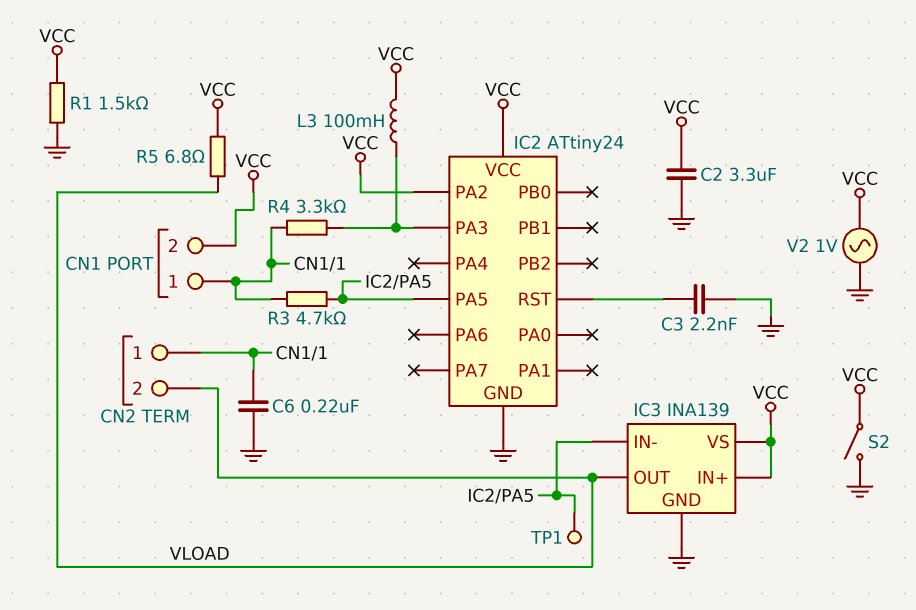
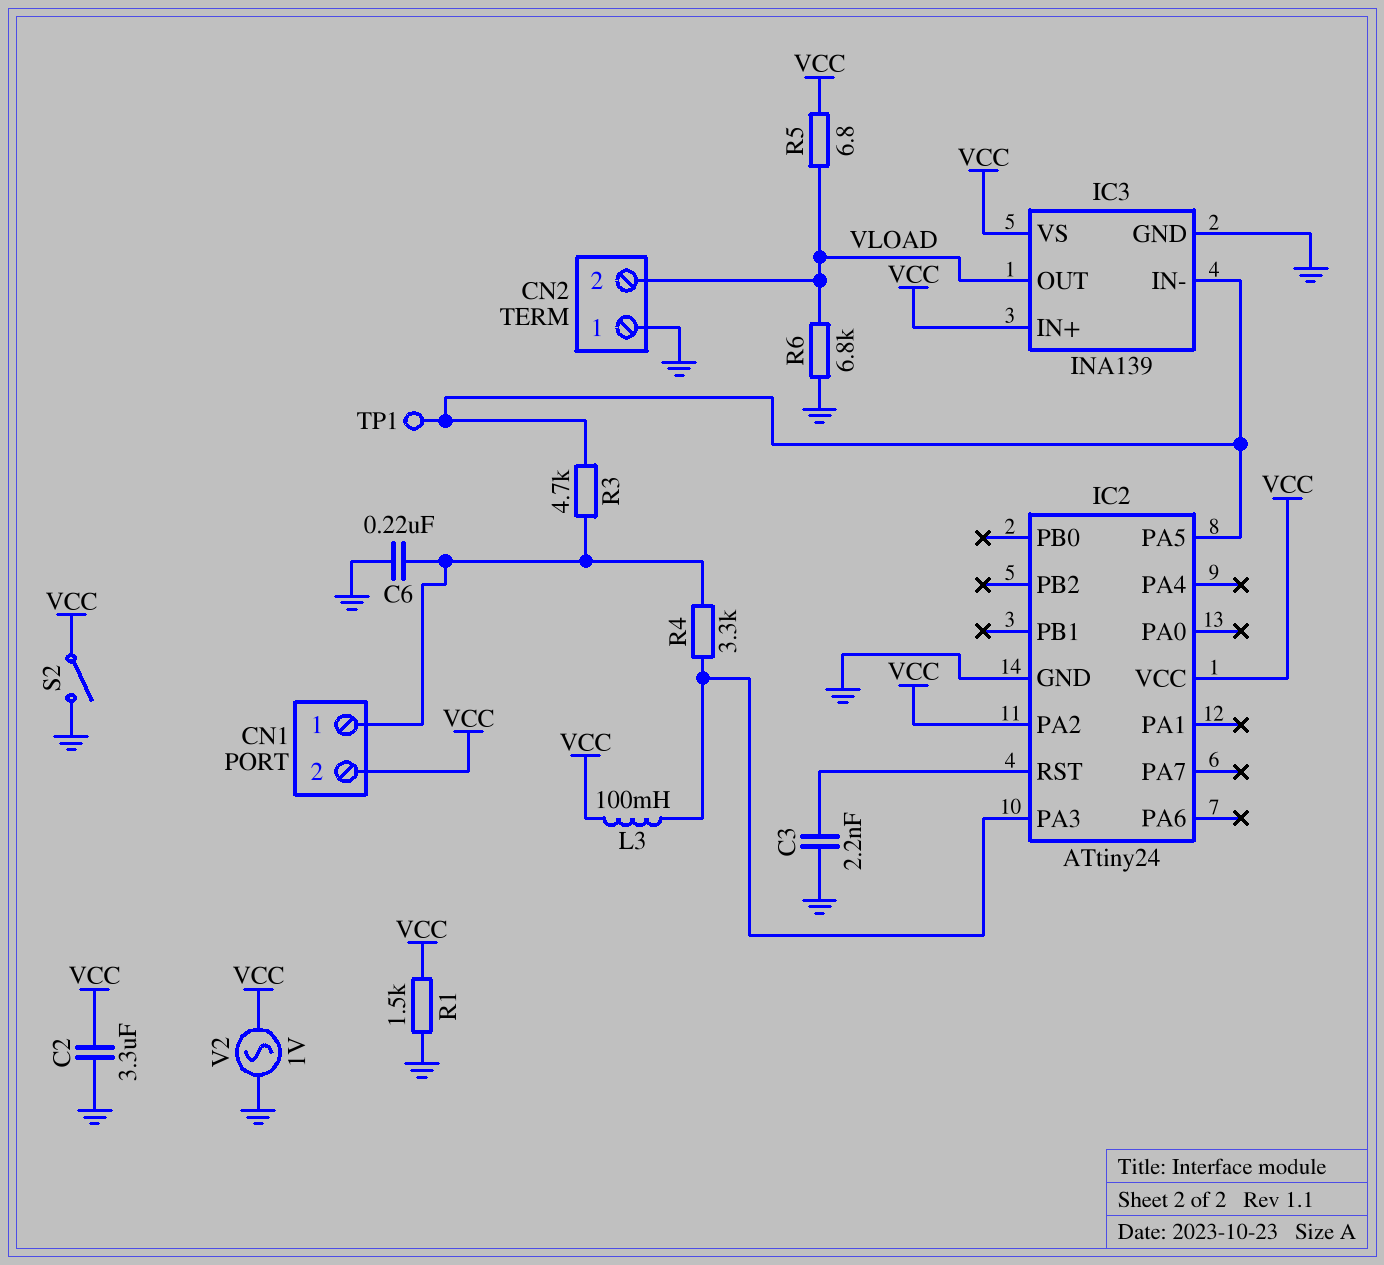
CN2 pin 1: CN1/1 -> GND
R6: none -> 6.8k (GND, VLOAD)

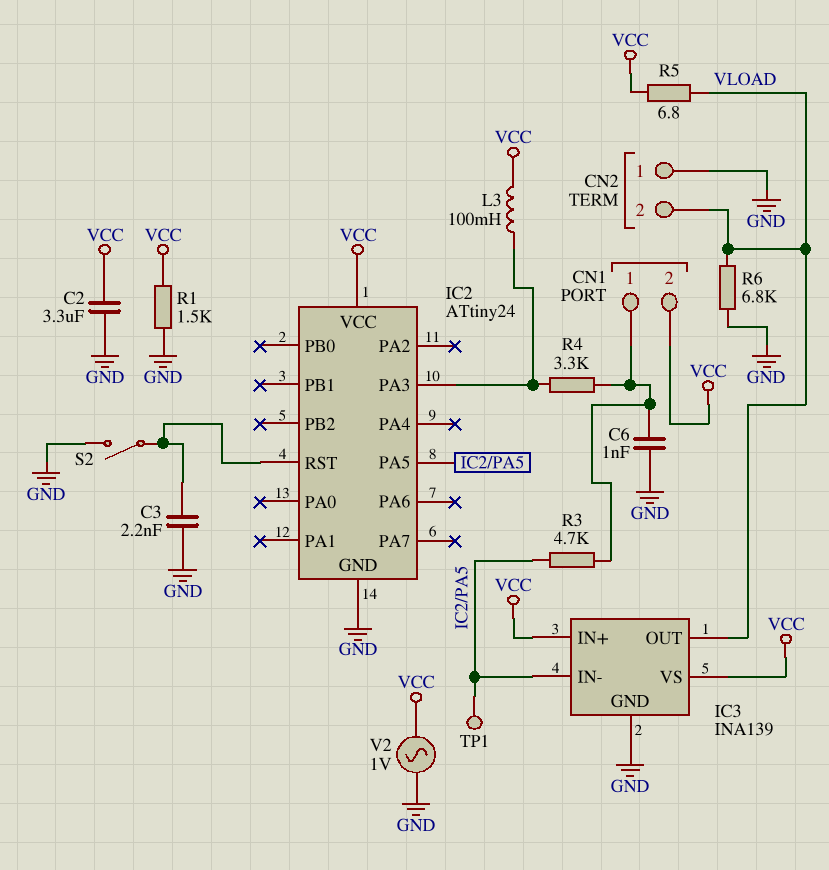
C6: 220nF (CN1/1, GND) -> 1nF (CN1/1, GND)
IC2 pin PA2: VCC -> none
S2: switch (GND, VCC) -> switch (GND, IC2/RST)

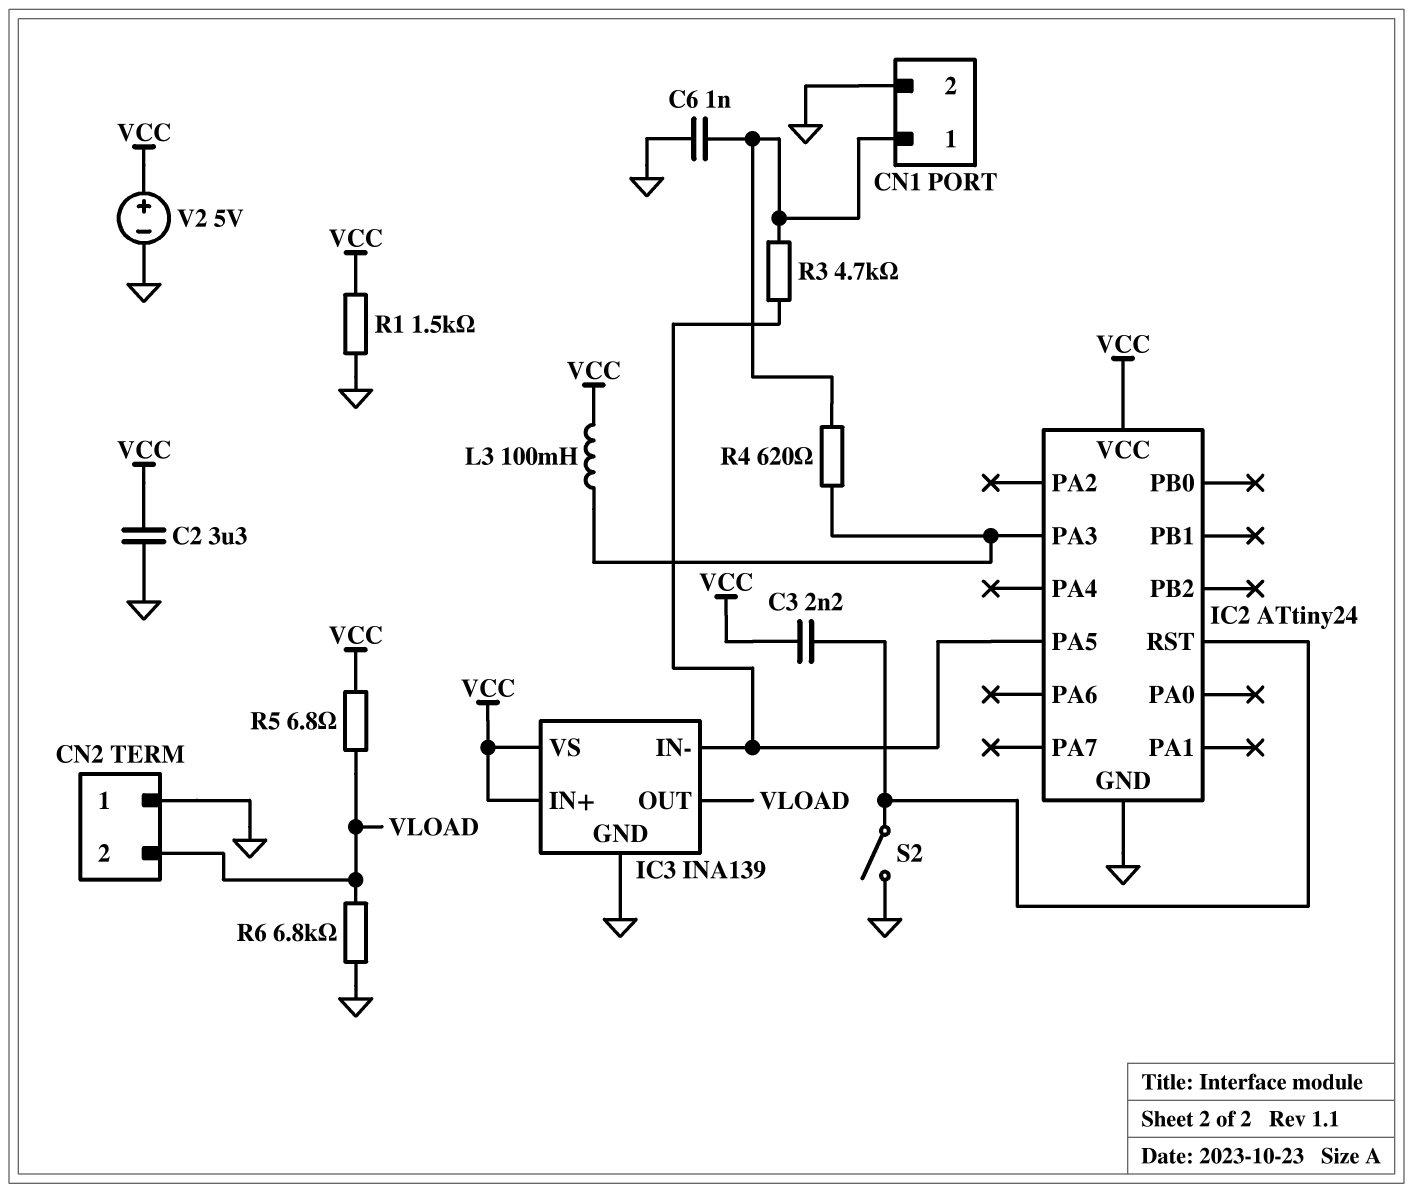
C3: 2.2nF (GND, IC2/RST) -> 2.2nF (IC2/RST, VCC)
CN1 pin 2: VCC -> GND
R4: 3.3k (CN1/1, IC2/PA3) -> 620 (CN1/1, IC2/PA3)
TP1: test point (IC2/PA5) -> none
V2: AC 1V (GND, VCC) -> 5V (plus VCC, minus GND)

